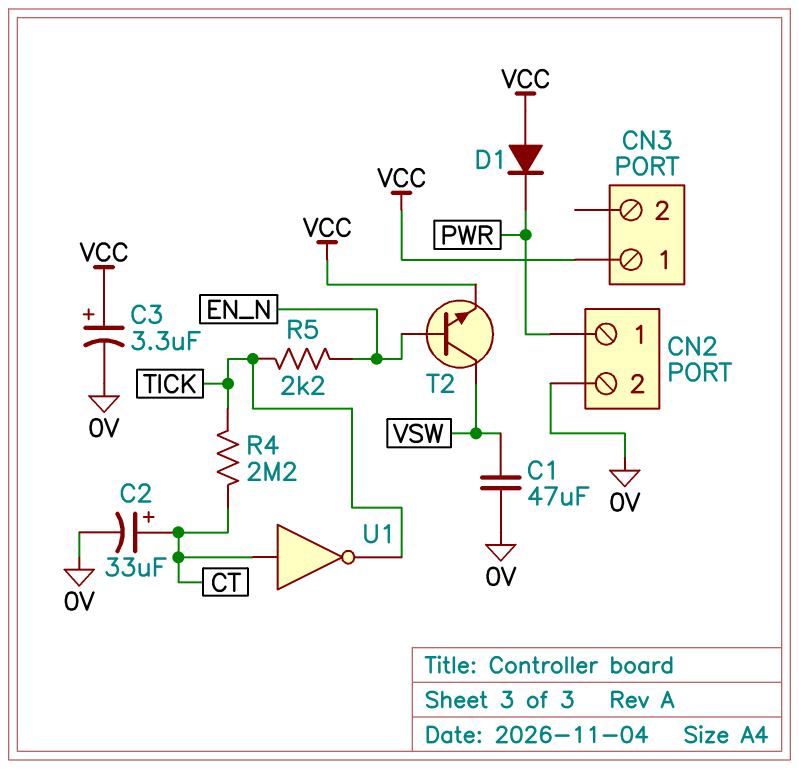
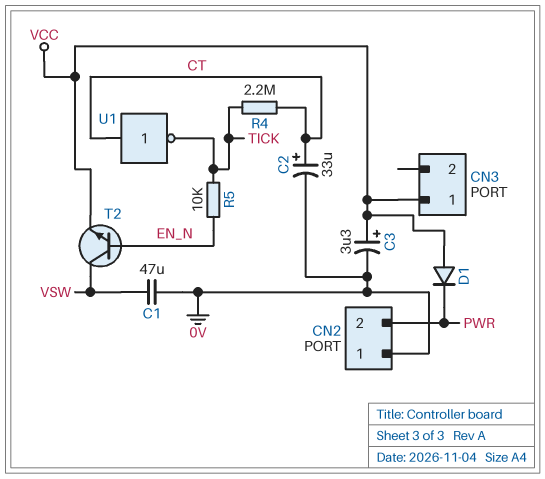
CN2 pin 1: PWR -> 0V
CN2 pin 2: 0V -> PWR
R5: 2.2k (EN_N, TICK) -> 10k (EN_N, TICK)

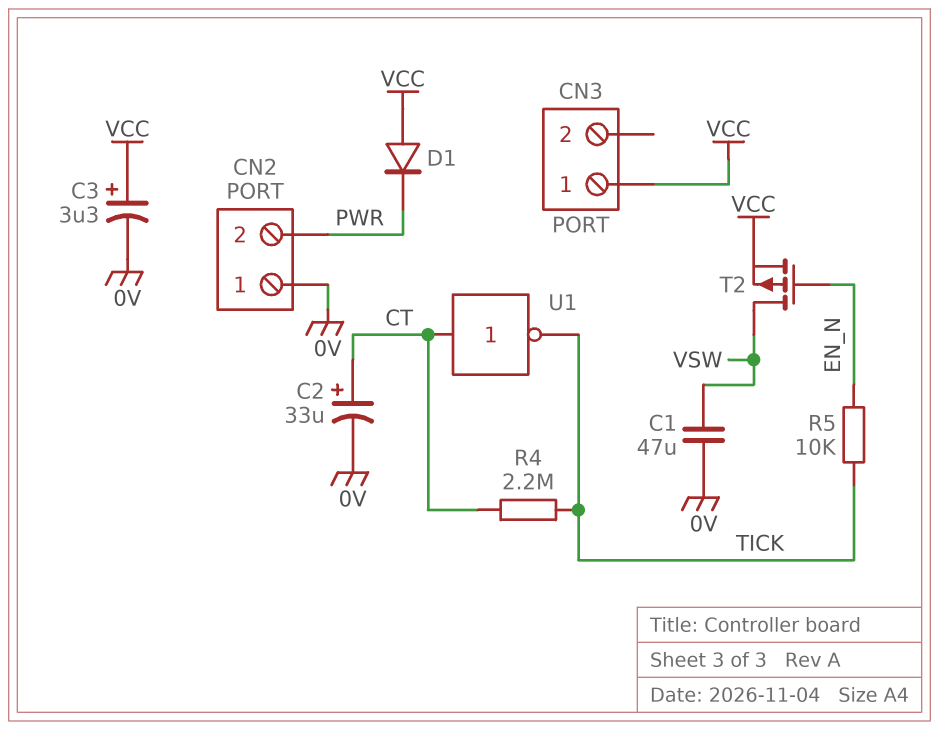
T2: NPN (B EN_N, C VSW, E VCC) -> PMOS (G EN_N, D VSW, S VCC)

